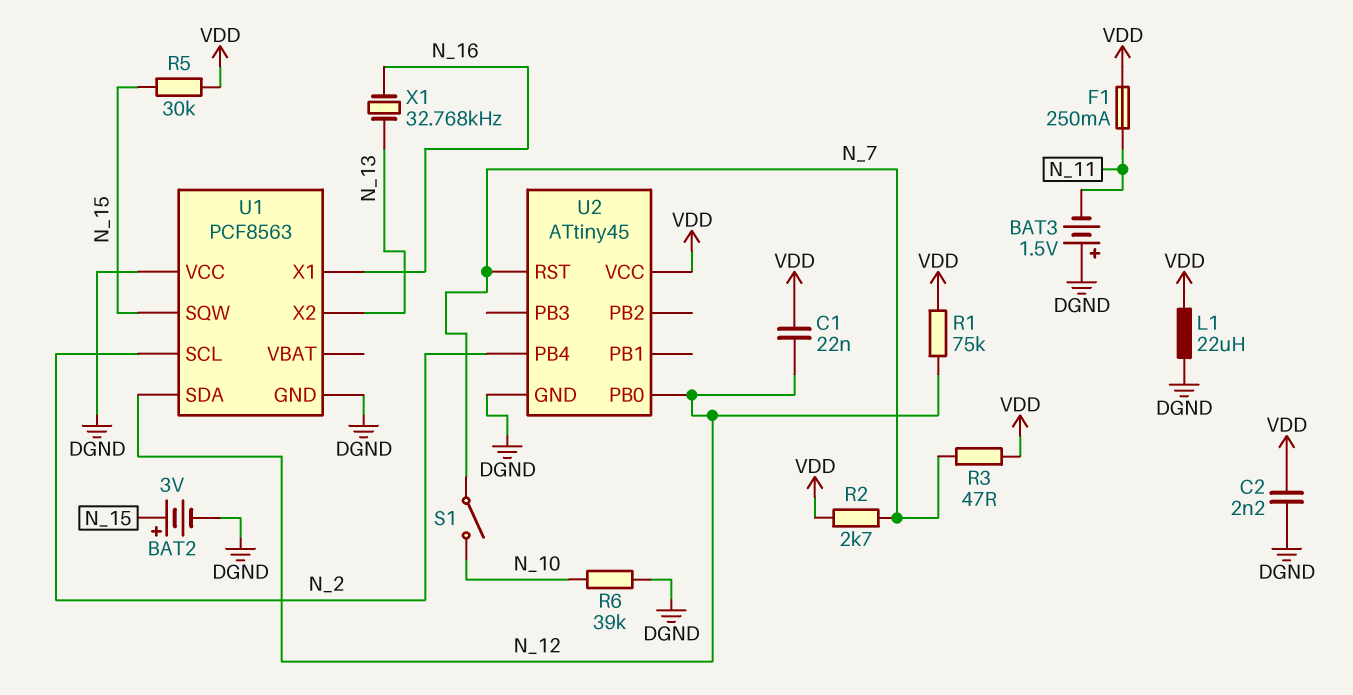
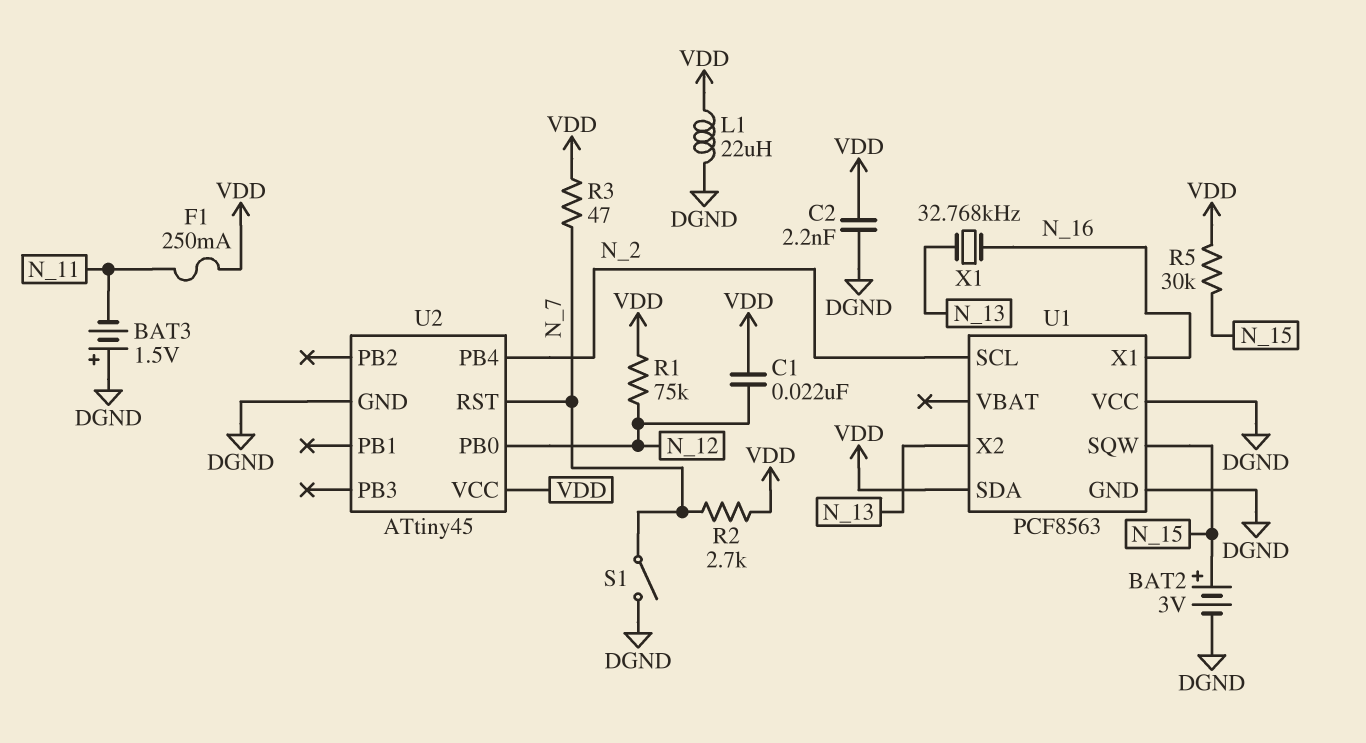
R6: 39k (DGND, N_10) -> none
S1: switch (N_7, N_10) -> switch (DGND, N_7)
U1 pin SDA: N_12 -> VDD

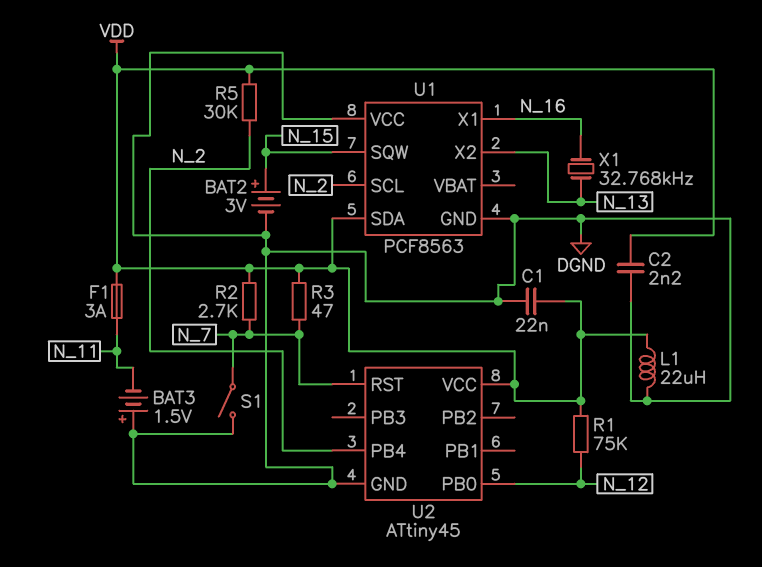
C1: 22nF (N_12, VDD) -> 22nF (DGND, VDD)
F1: 250mA (N_11, VDD) -> 3A (N_11, VDD)
R5: 30k (N_15, VDD) -> 30k (N_2, VDD)

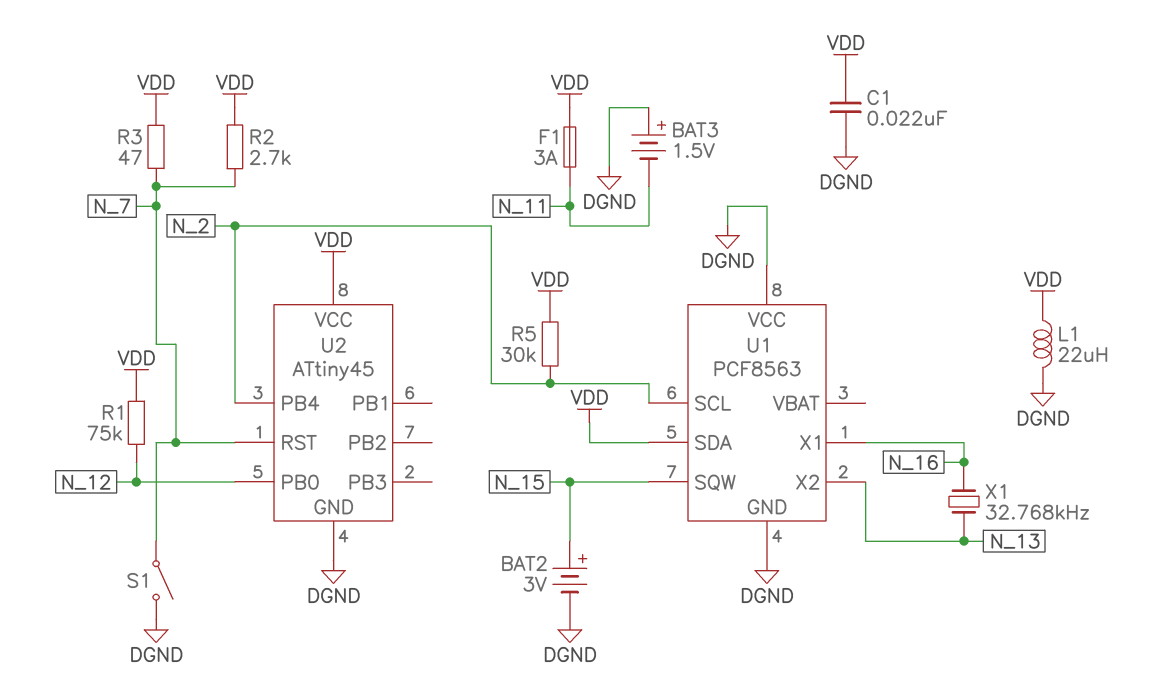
C2: 2.2nF (DGND, VDD) -> none

